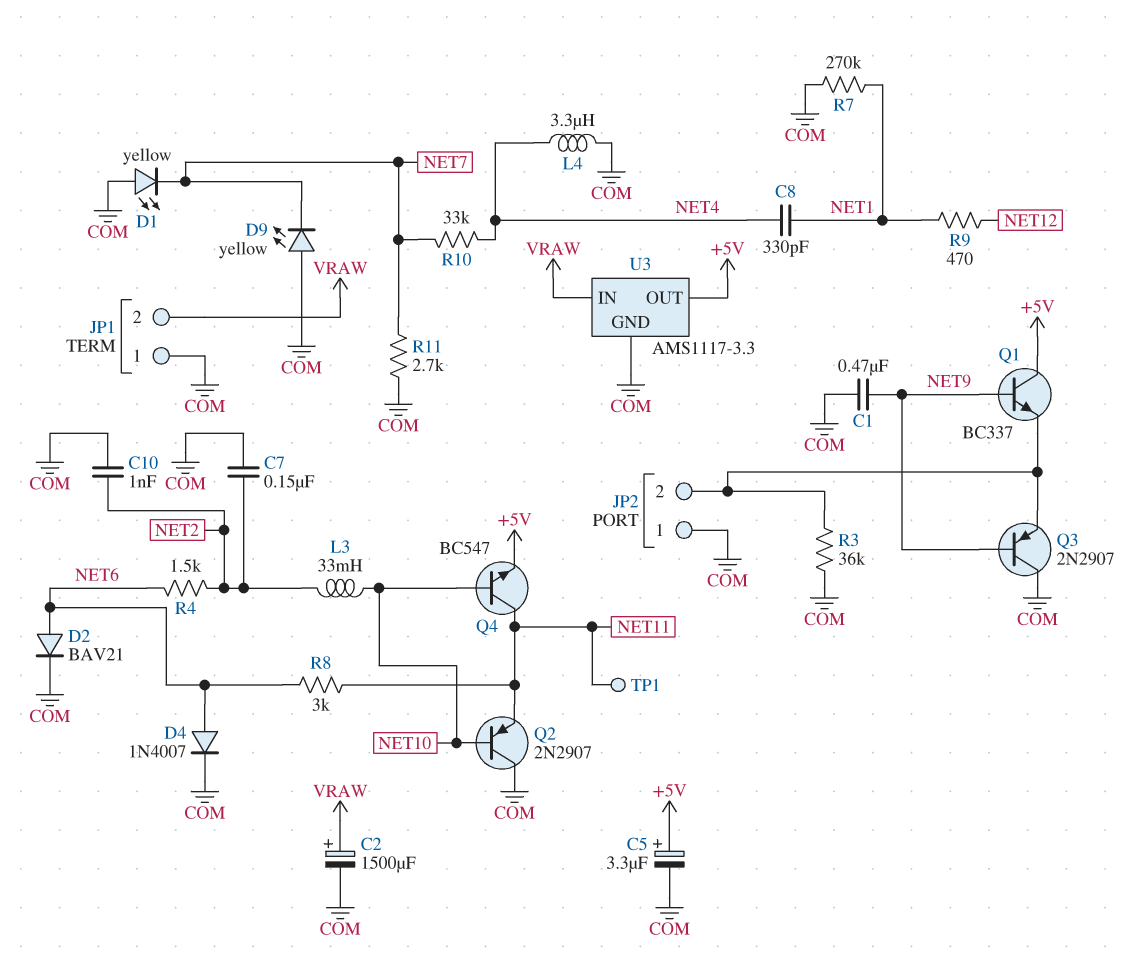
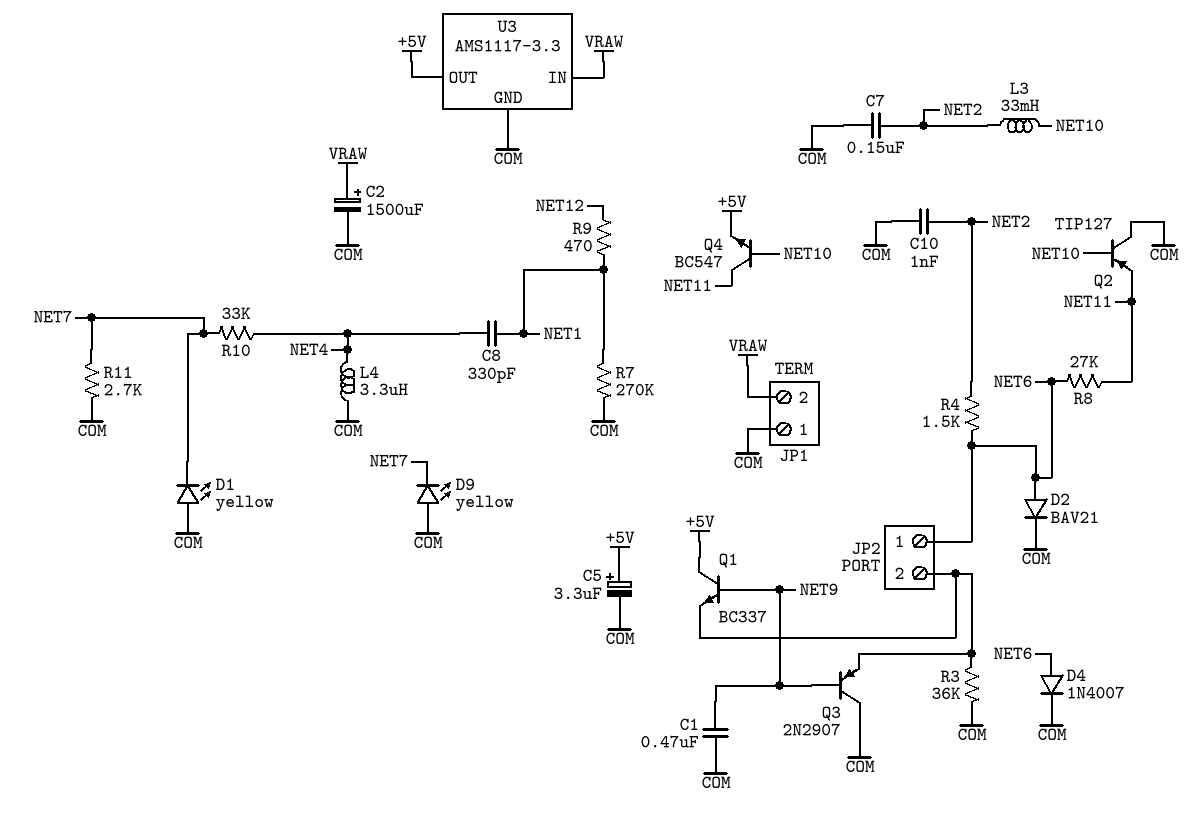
JP2 pin 1: COM -> NET6
Q2: PNP 2N2907 (B NET10, C COM, E NET11) -> PNP TIP127 (B NET10, C COM, E NET11)
R8: 3k (NET6, NET11) -> 27k (NET6, NET11)
TP1: test point (NET11) -> none

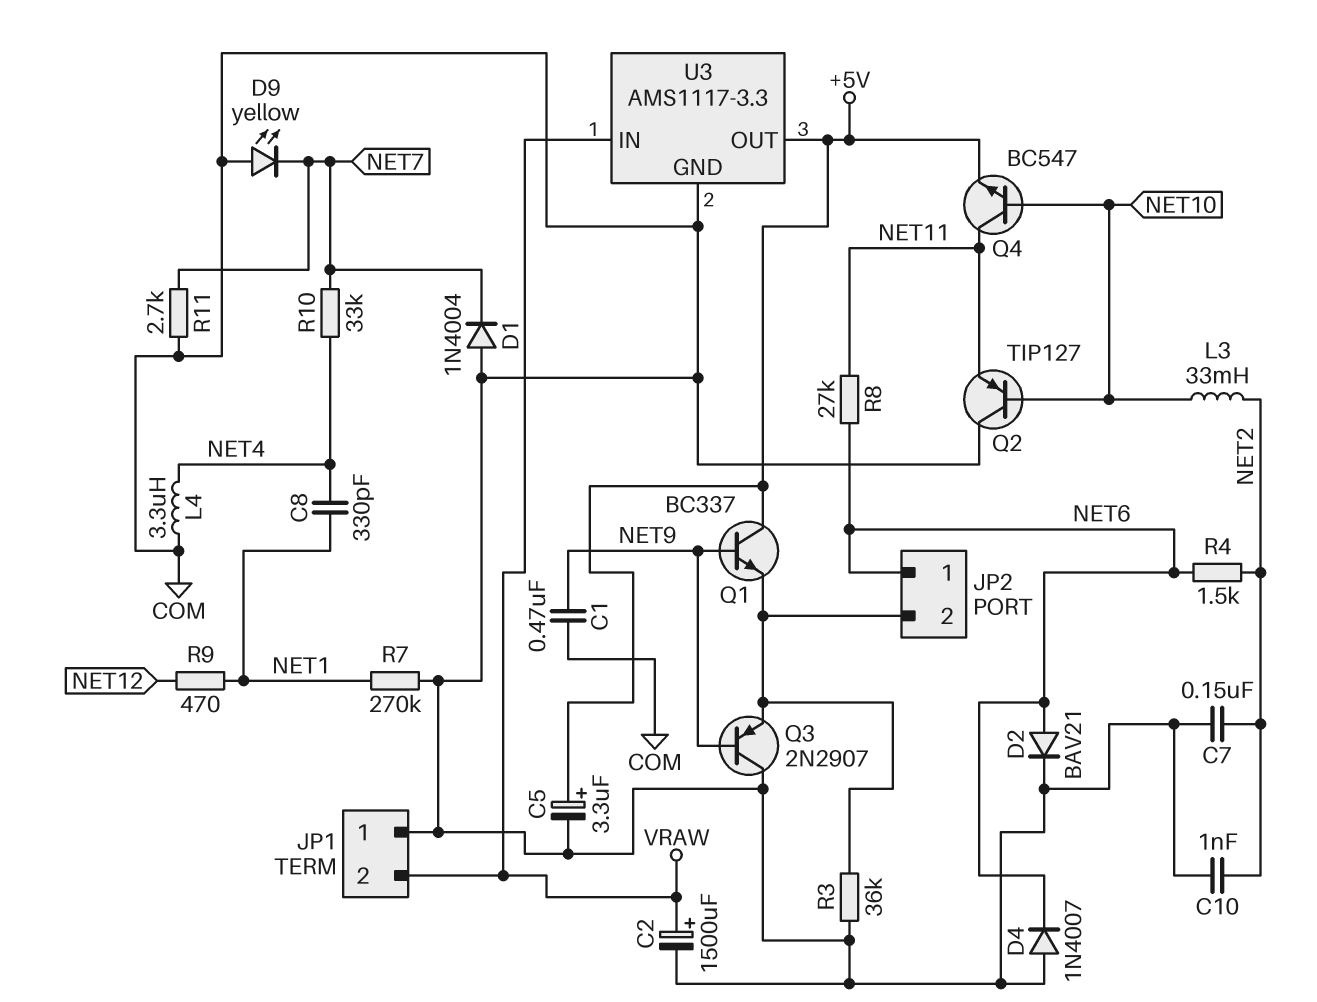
D1: LED yellow (A COM, K NET7) -> diode 1N4004 (A COM, K NET7)
D4: diode 1N4007 (A NET6, K COM) -> diode 1N4007 (A COM, K NET6)

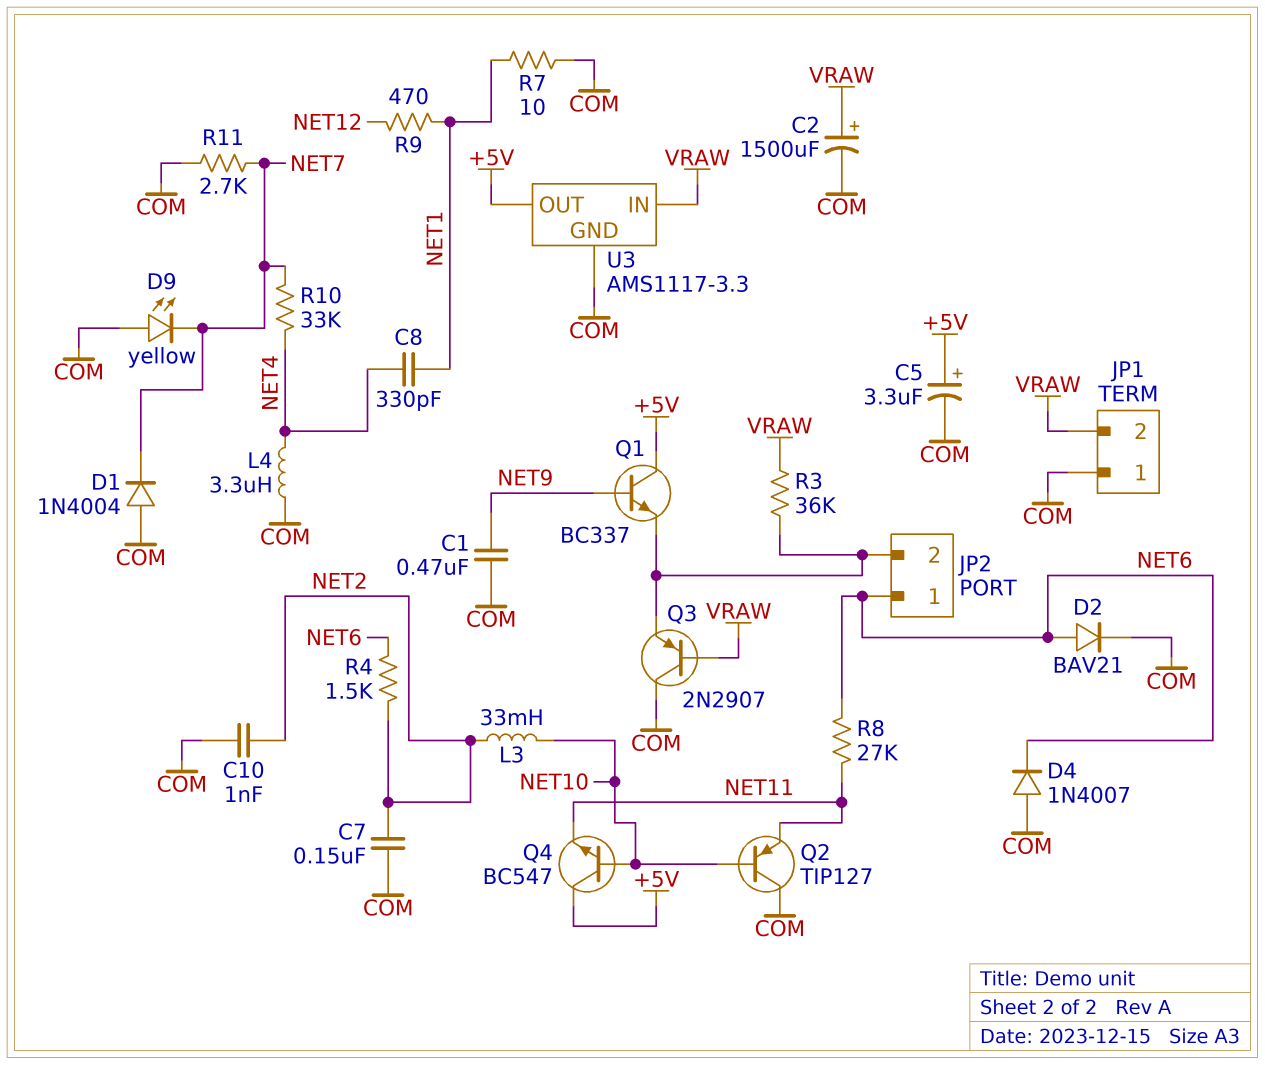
Q3: PNP 2N2907 (B NET9, C COM, E JP2/2) -> PNP 2N2907 (B VRAW, C COM, E JP2/2)
Q4: NPN BC547 (B NET10, C NET11, E +5V) -> NPN BC547 (B NET10, C +5V, E NET11)
R3: 36k (COM, JP2/2) -> 36k (JP2/2, VRAW)
R7: 270k (COM, NET1) -> 10 (COM, NET1)

